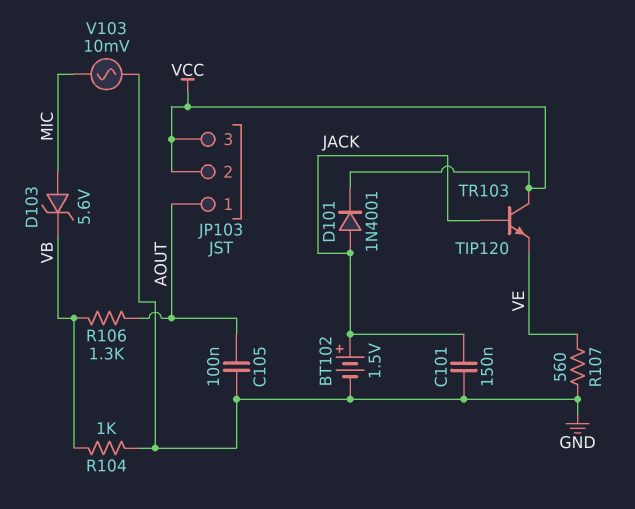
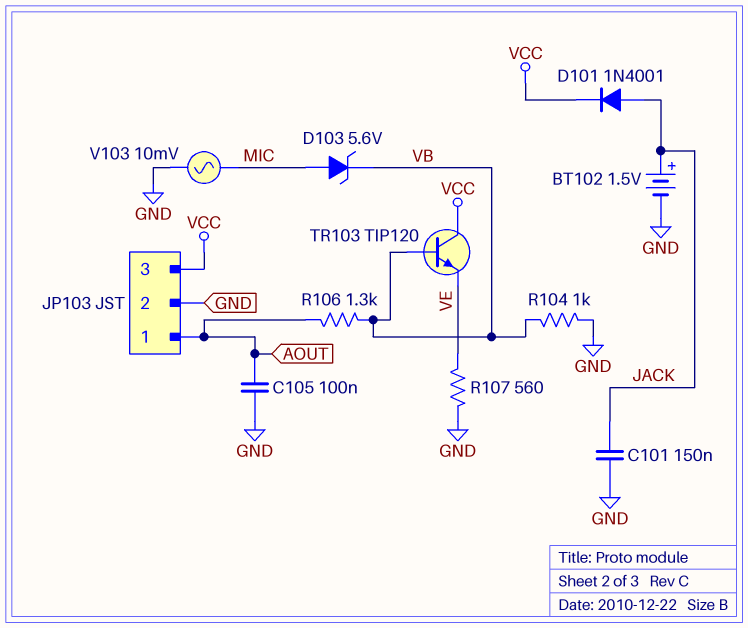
JP103 pin 2: VCC -> GND
TR103: NPN TIP120 (B JACK, C VCC, E VE) -> NPN TIP120 (B VB, C VCC, E VE)

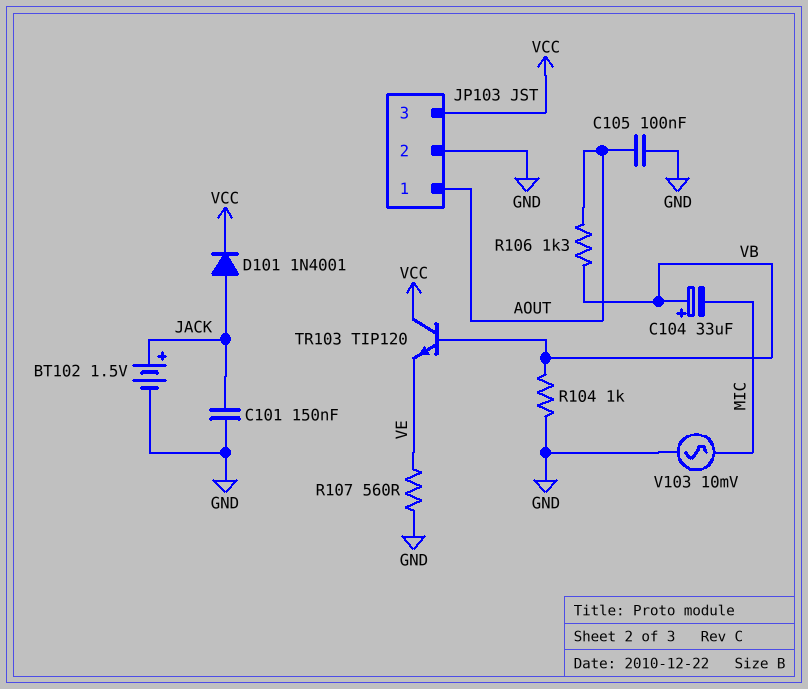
C104: none -> 33uF (plus VB, minus MIC)
D103: zener 5.6V (A MIC, K VB) -> none

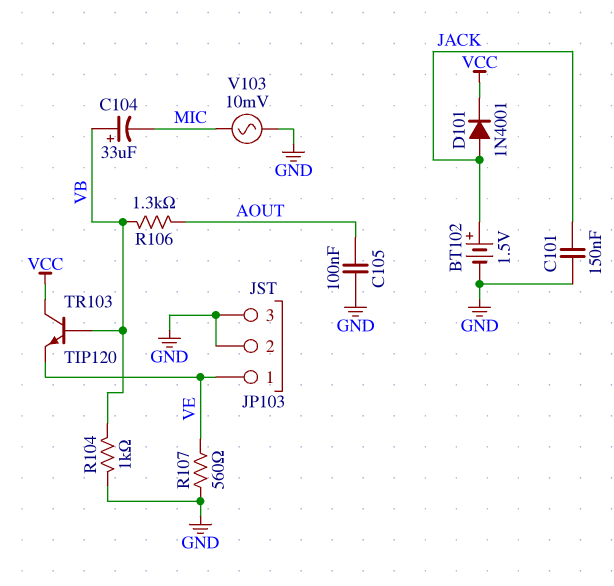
JP103 pin 1: AOUT -> VE
JP103 pin 3: VCC -> GND

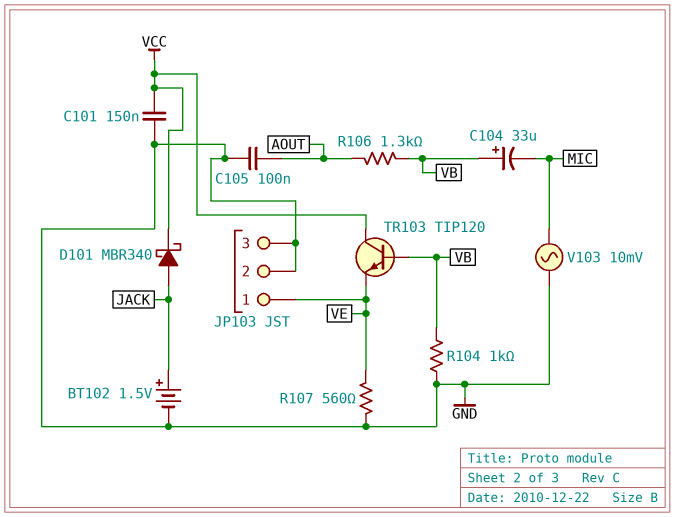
C101: 150nF (GND, JACK) -> 150nF (GND, VCC)
D101: diode 1N4001 (A JACK, K VCC) -> schottky MBR340 (A JACK, K VCC)

